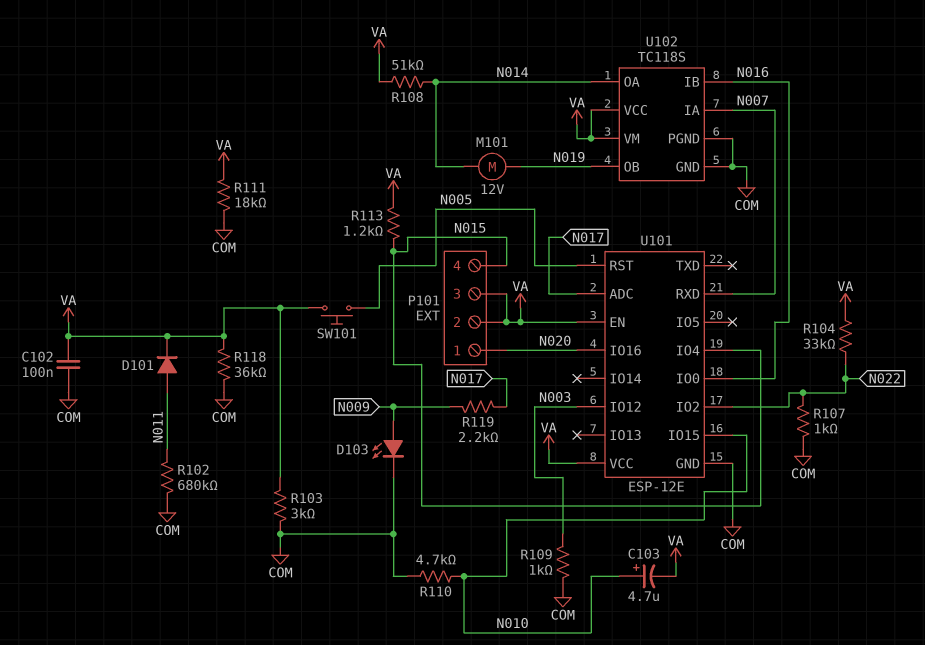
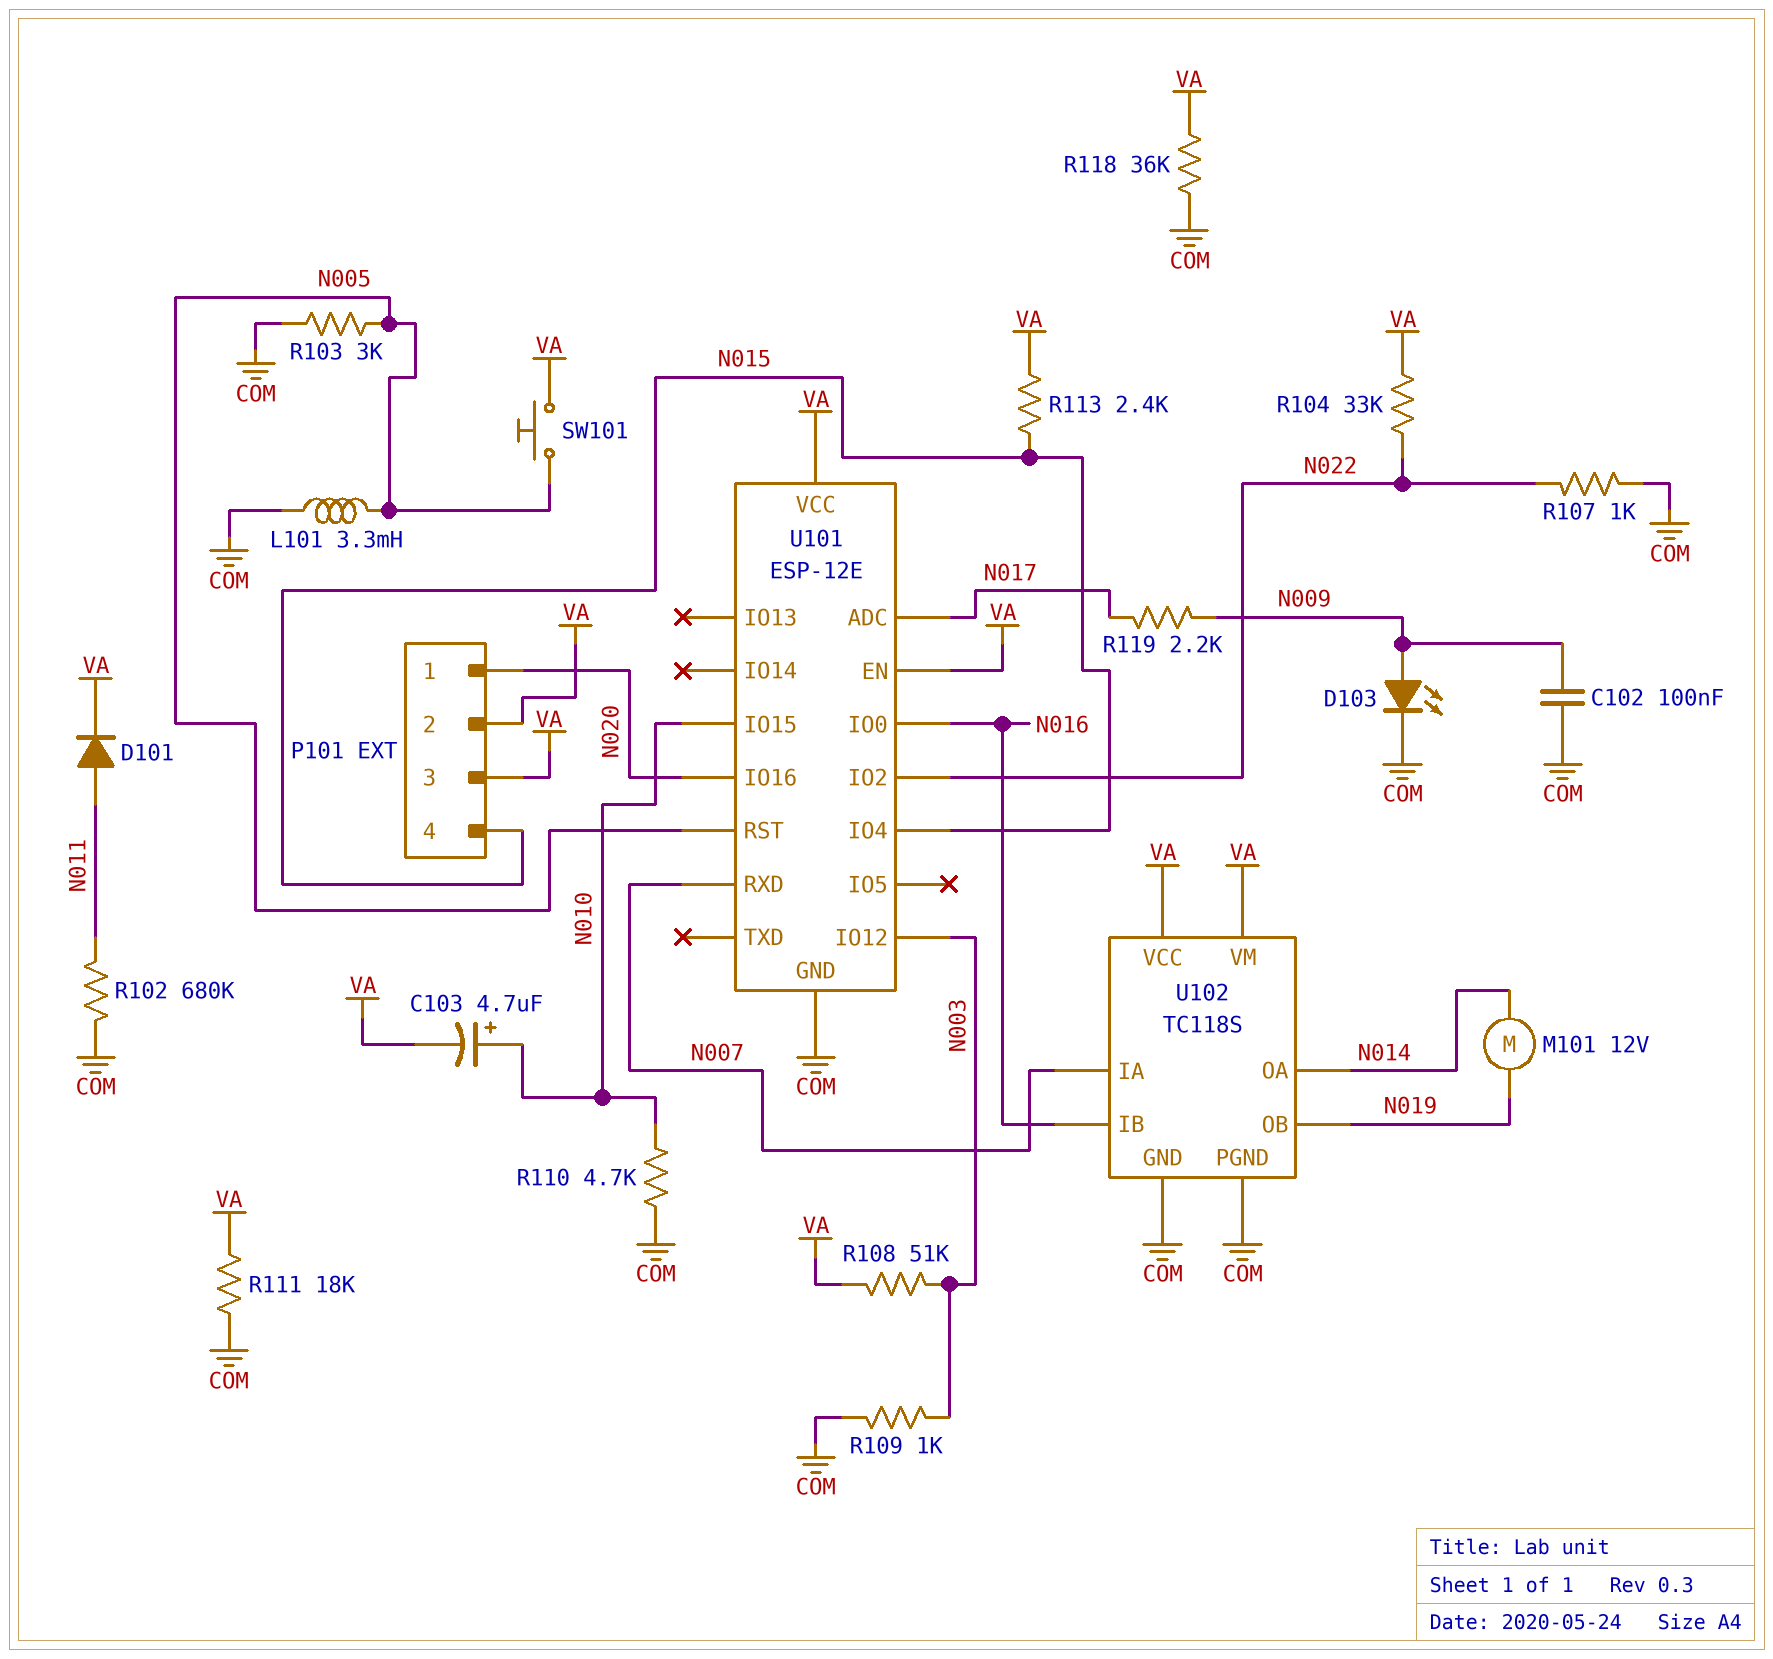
C102: 100nF (COM, VA) -> 100nF (COM, N009)
L101: none -> 3.3mH (COM, N005)
R103: 3k (COM, VA) -> 3k (COM, N005)
R108: 51k (N014, VA) -> 51k (N003, VA)
R113: 1.2k (N015, VA) -> 2.4k (N015, VA)

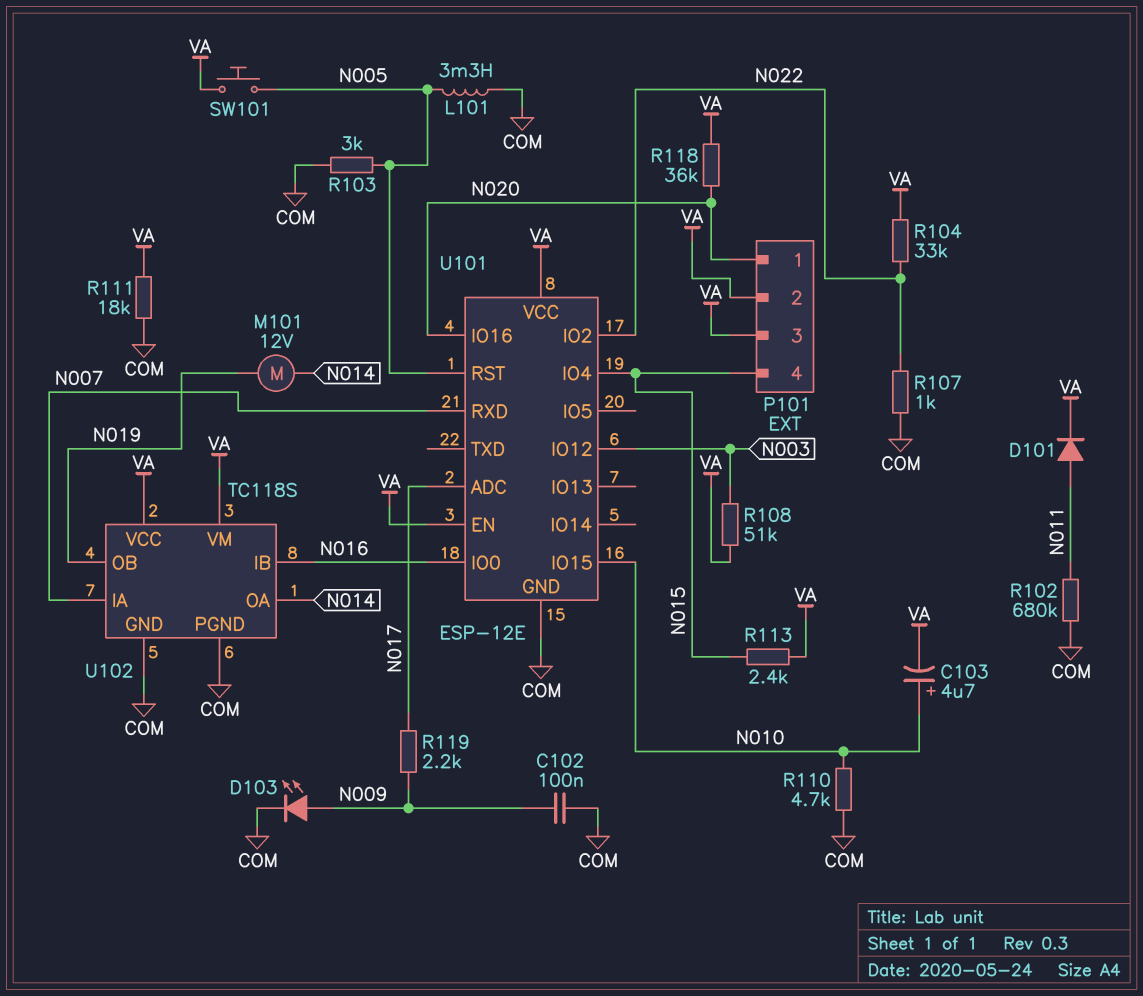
R109: 1k (COM, N003) -> none
R118: 36k (COM, VA) -> 36k (N020, VA)

